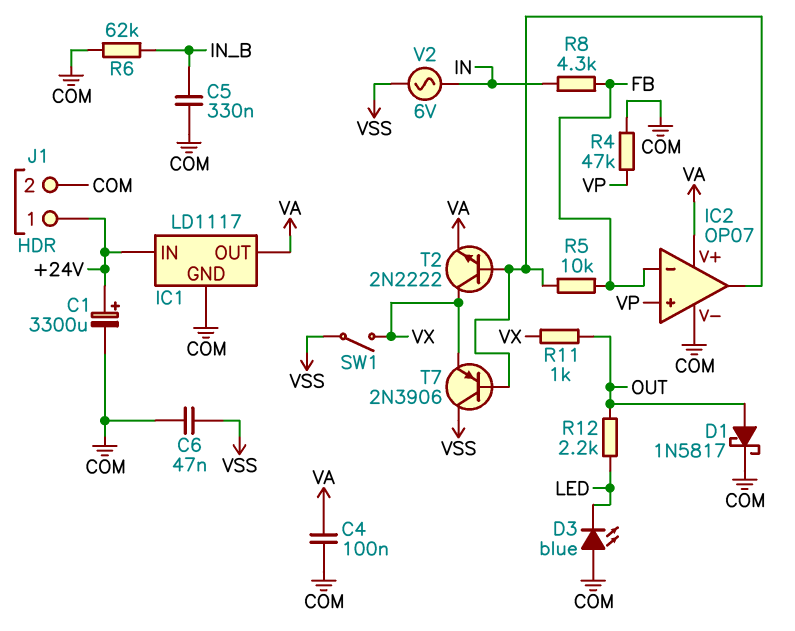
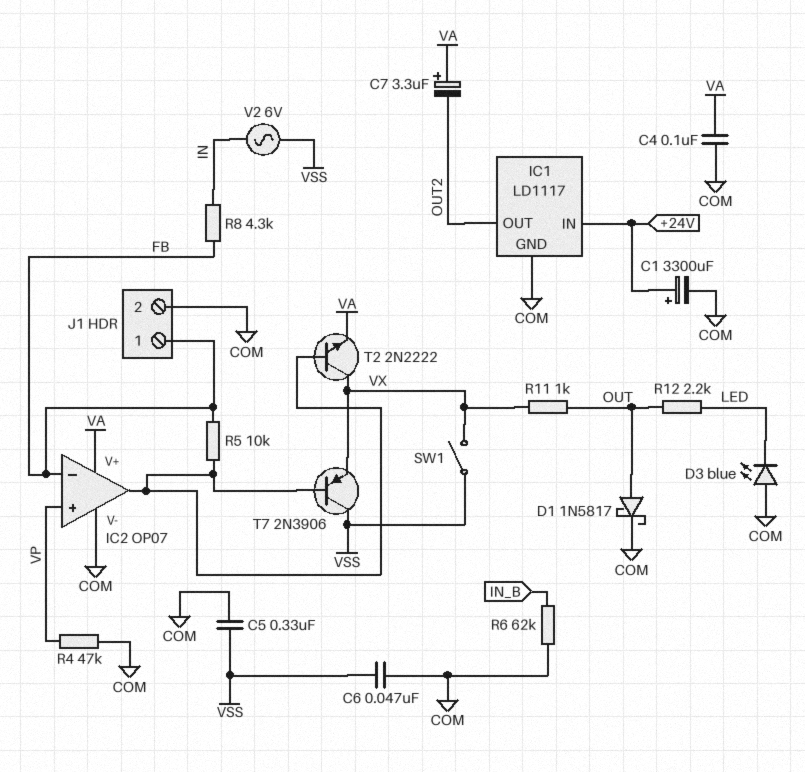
C5: 330nF (COM, IN_B) -> 330nF (COM, VSS)
C7: none -> 3.3uF (plus VA, minus OUT2)
IC1 pin OUT: VA -> OUT2
J1 pin 1: +24V -> FB

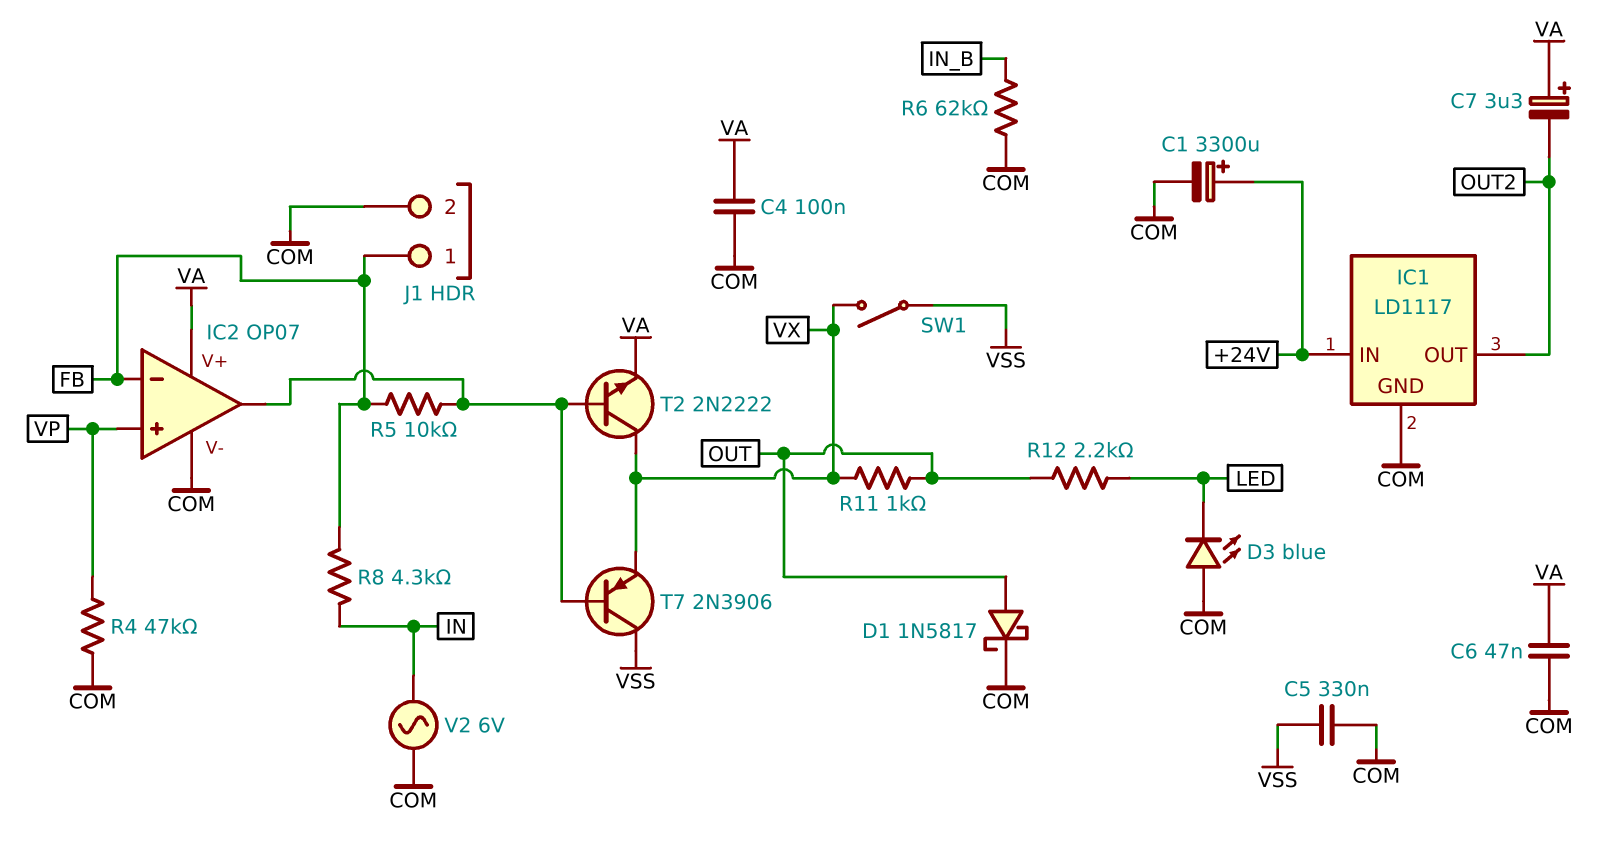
C6: 47nF (COM, VSS) -> 47nF (COM, VA)
V2: AC 6V (IN, VSS) -> AC 6V (COM, IN)

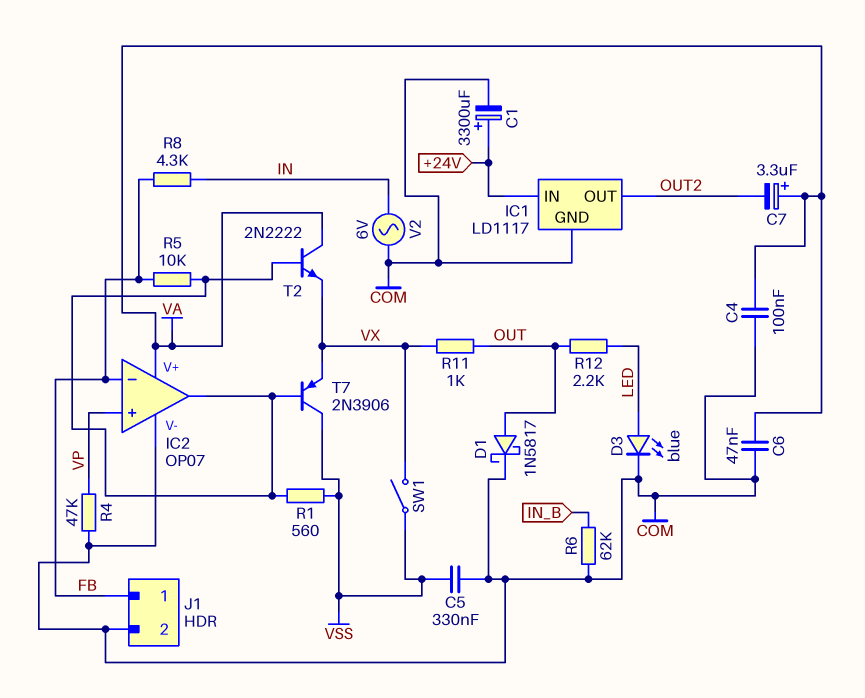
D3: LED blue (A COM, K LED) -> LED blue (A LED, K COM)
R1: none -> 560 (IC2/out, VSS)
T2: NPN 2N2222 (B IC2/out, C VX, E VA) -> NPN 2N2222 (B IC2/out, C VA, E VX)

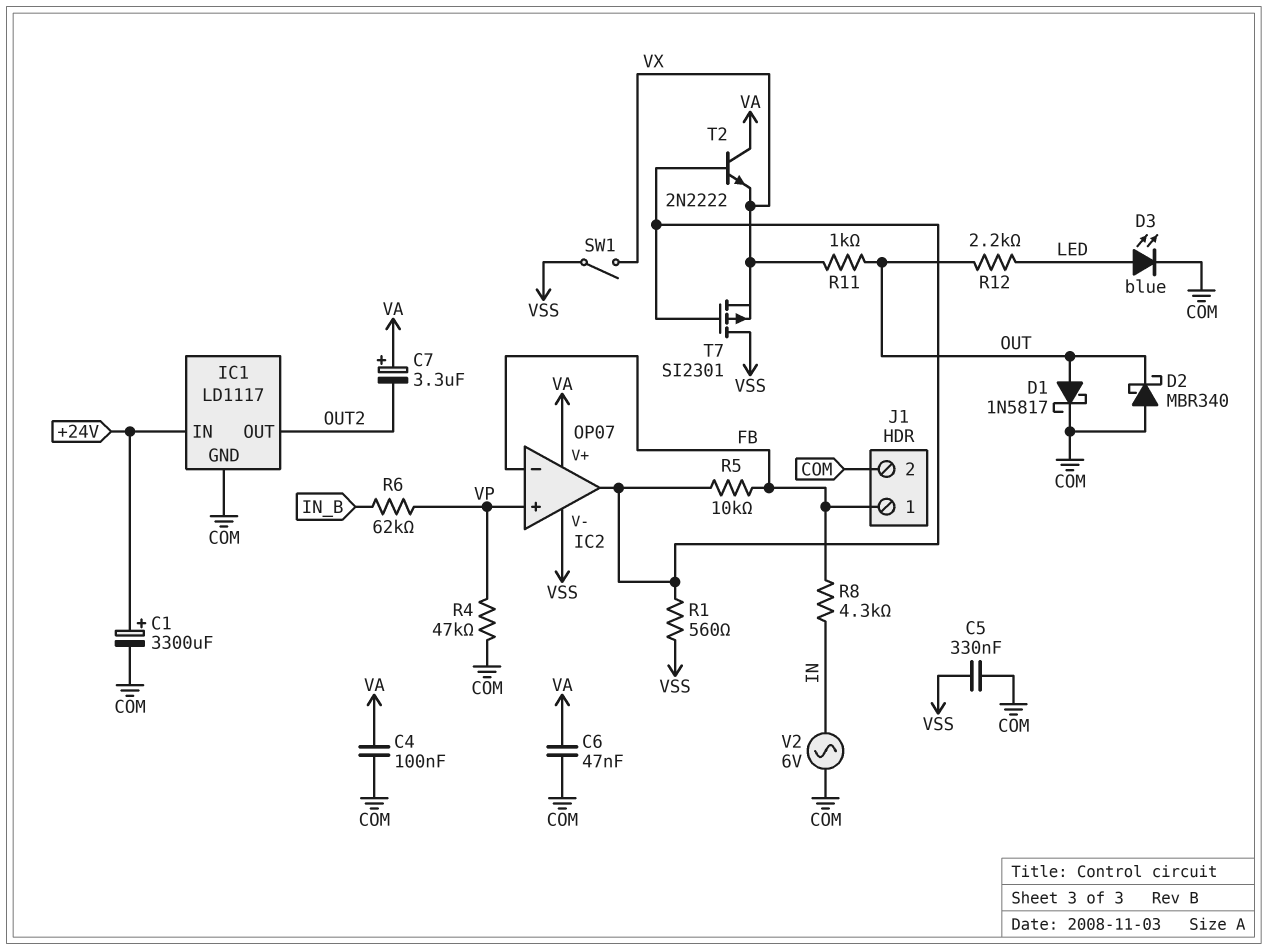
D2: none -> schottky MBR340 (A COM, K OUT)
IC2 pin V-: COM -> VSS
R6: 62k (COM, IN_B) -> 62k (IN_B, VP)
T7: PNP 2N3906 (B IC2/out, C VSS, E VX) -> PMOS SI2301 (G IC2/out, D VSS, S VX)

